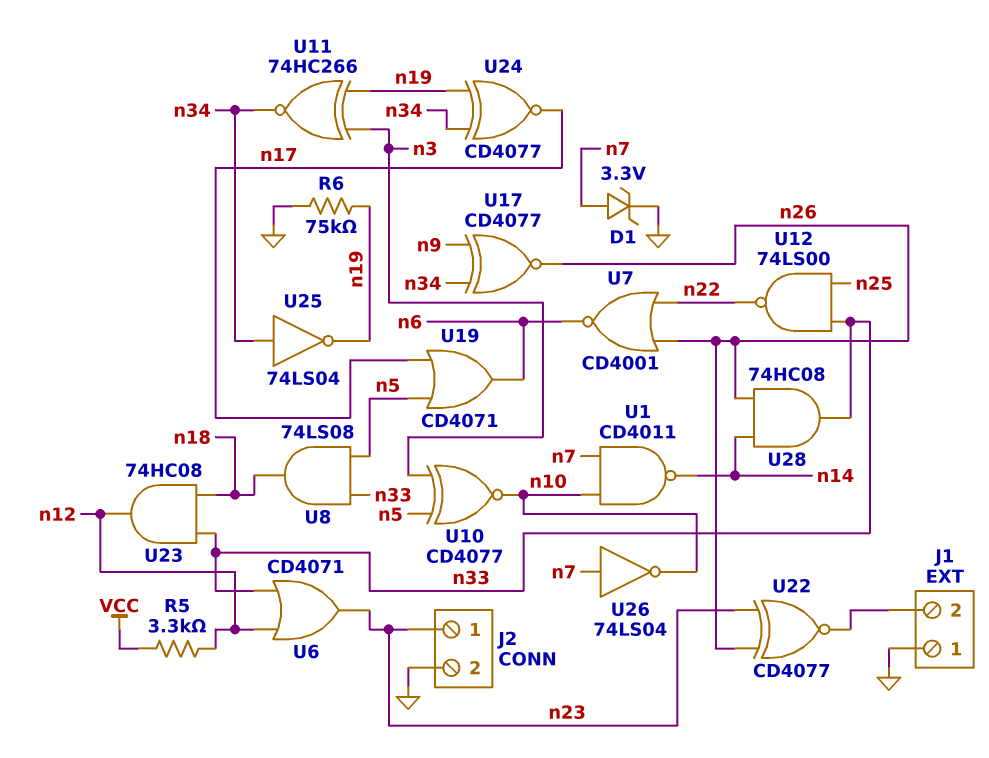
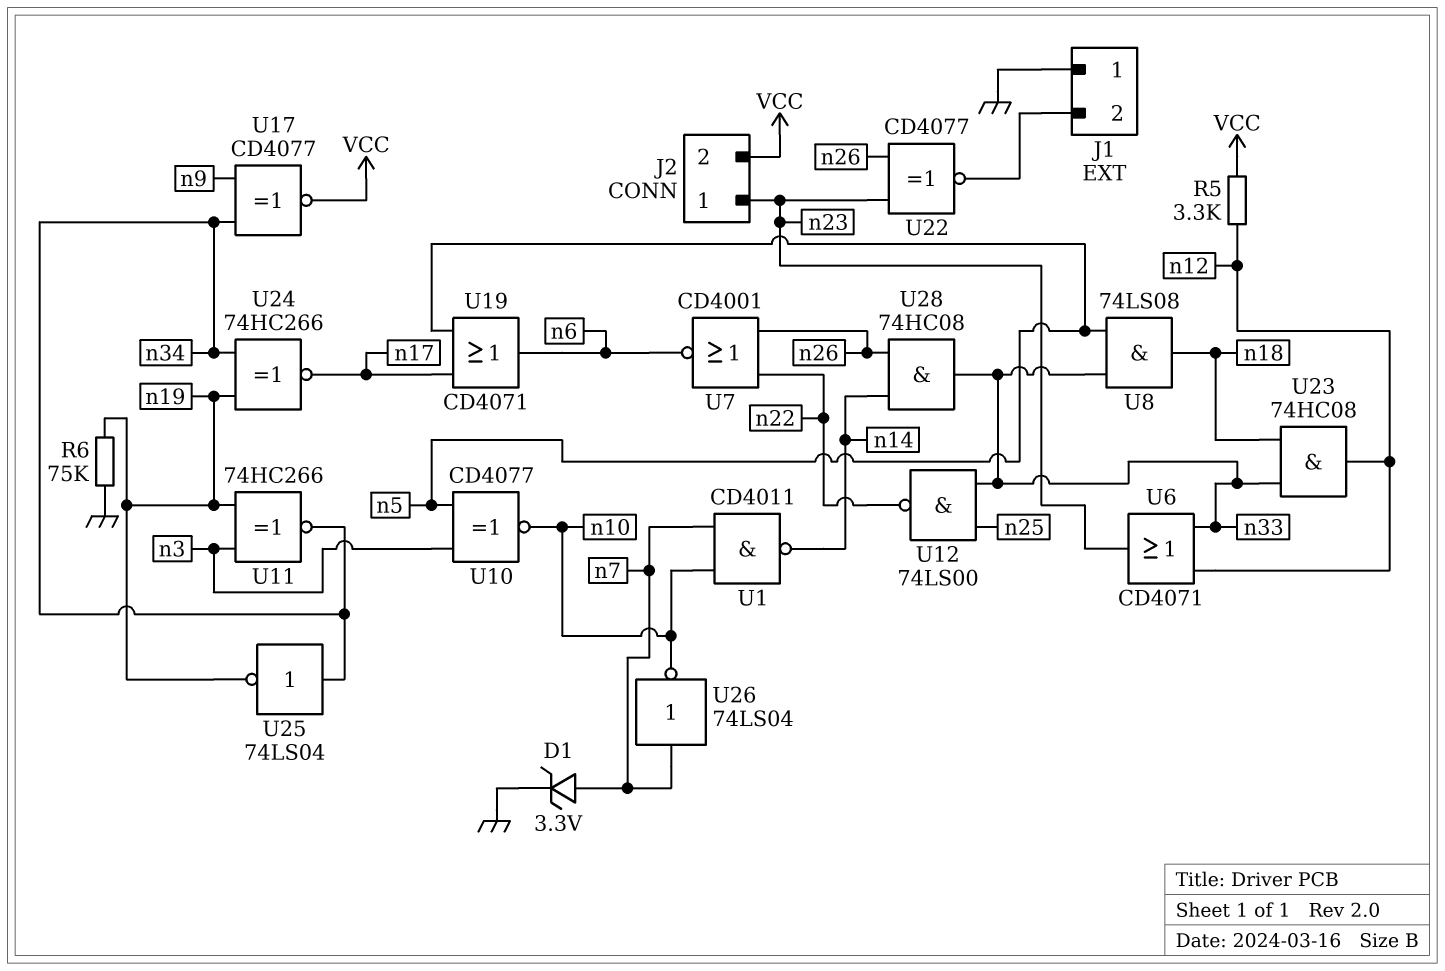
J2 pin 2: GND -> VCC
U17: XNOR CD4077 (in n9, in n34, out n26) -> XNOR CD4077 (in n9, in n34, out VCC)
U24: XNOR CD4077 (in n19, in n34, out n17) -> XNOR 74HC266 (in n19, in n34, out n17)

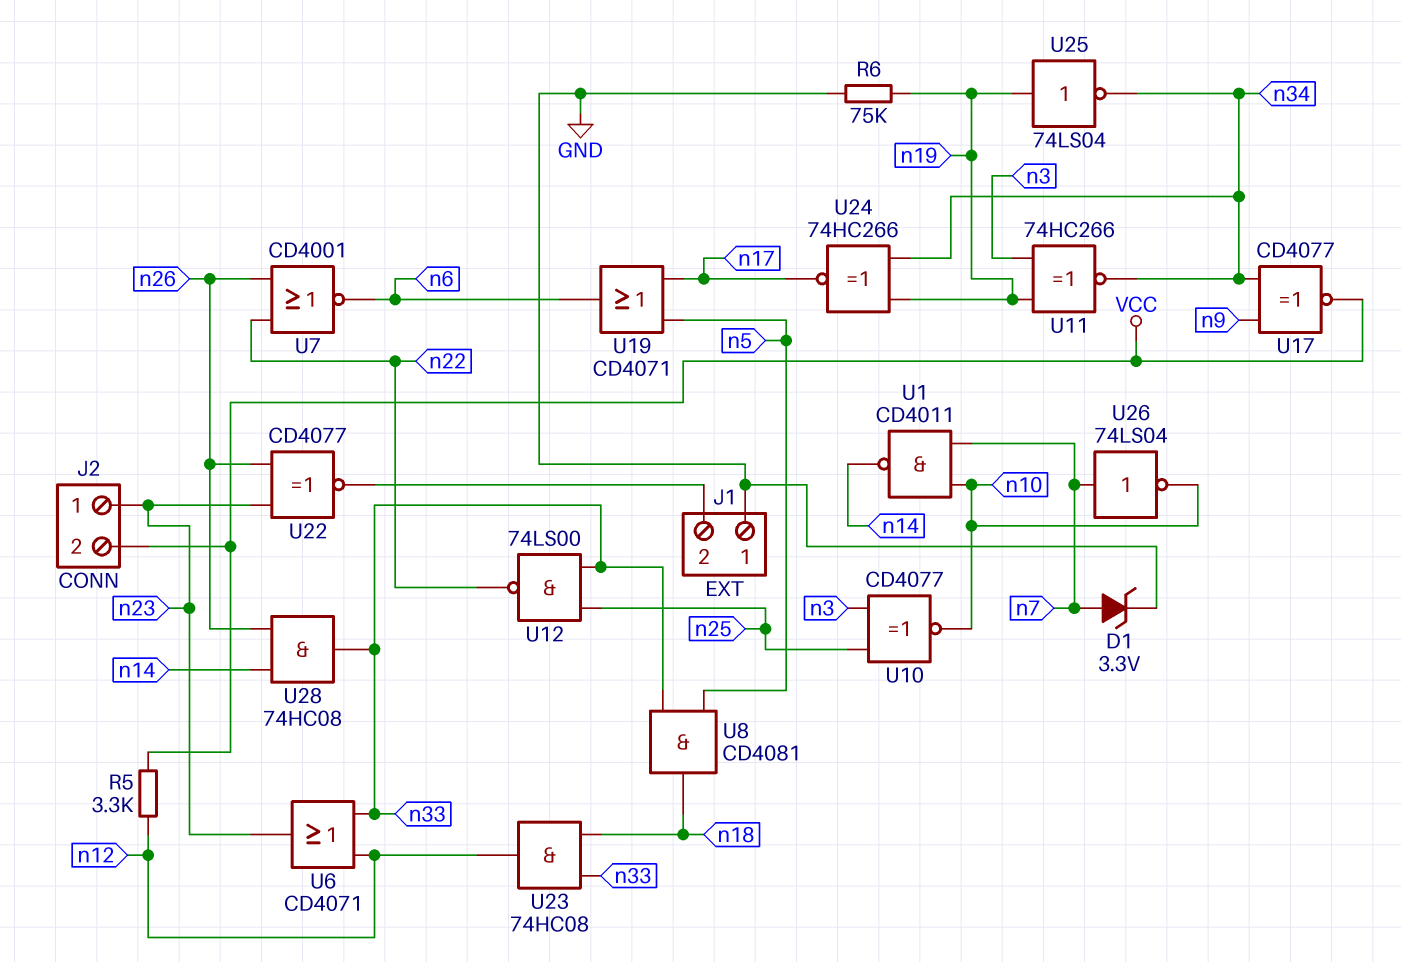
U8: AND 74LS08 (in n5, in n33, out n18) -> AND CD4081 (in n5, in n33, out n18)
U10: XNOR CD4077 (in n3, in n5, out n10) -> XNOR CD4077 (in n3, in n25, out n10)
U25: NOT 74LS04 (in n34, out n19) -> NOT 74LS04 (in n19, out n34)

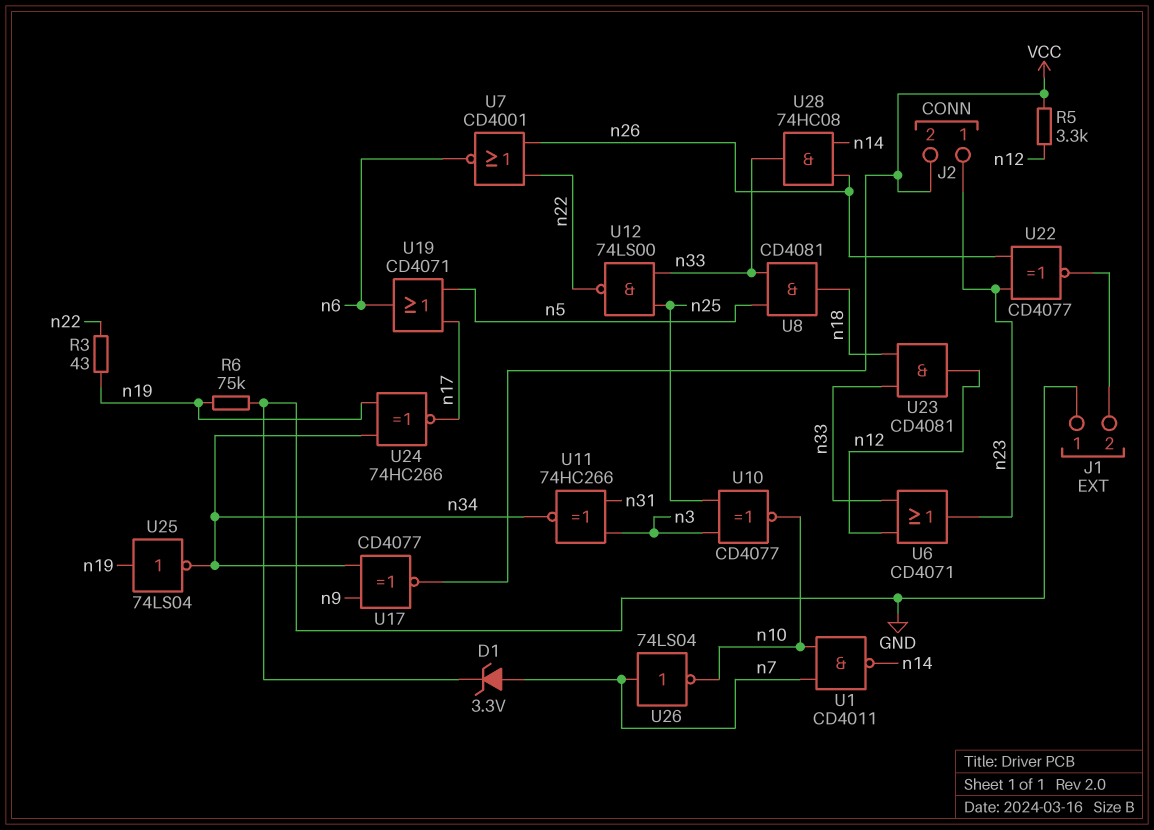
R3: none -> 43 (n19, n22)
U11: XNOR 74HC266 (in n3, in n19, out n34) -> XNOR 74HC266 (in n3, in n31, out n34)
U23: AND 74HC08 (in n18, in n33, out n12) -> AND CD4081 (in n18, in n33, out n12)

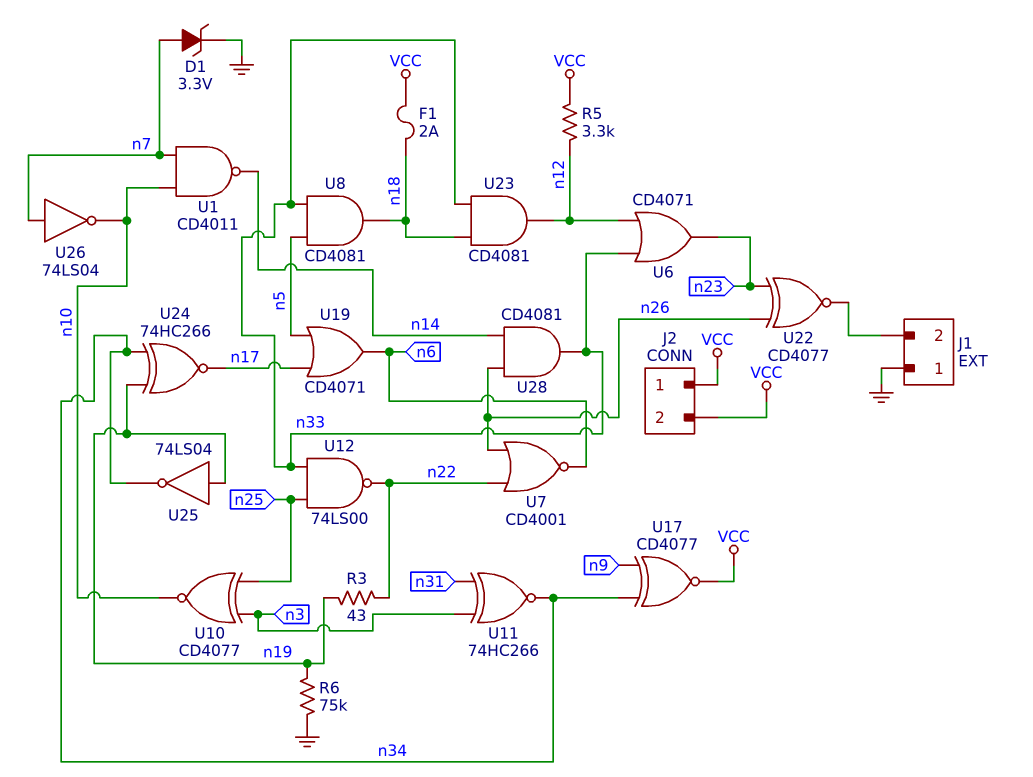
F1: none -> 2A (VCC, n18)
J2 pin 1: n23 -> VCC
U28: AND 74HC08 (in n14, in n26, out n33) -> AND CD4081 (in n14, in n26, out n33)

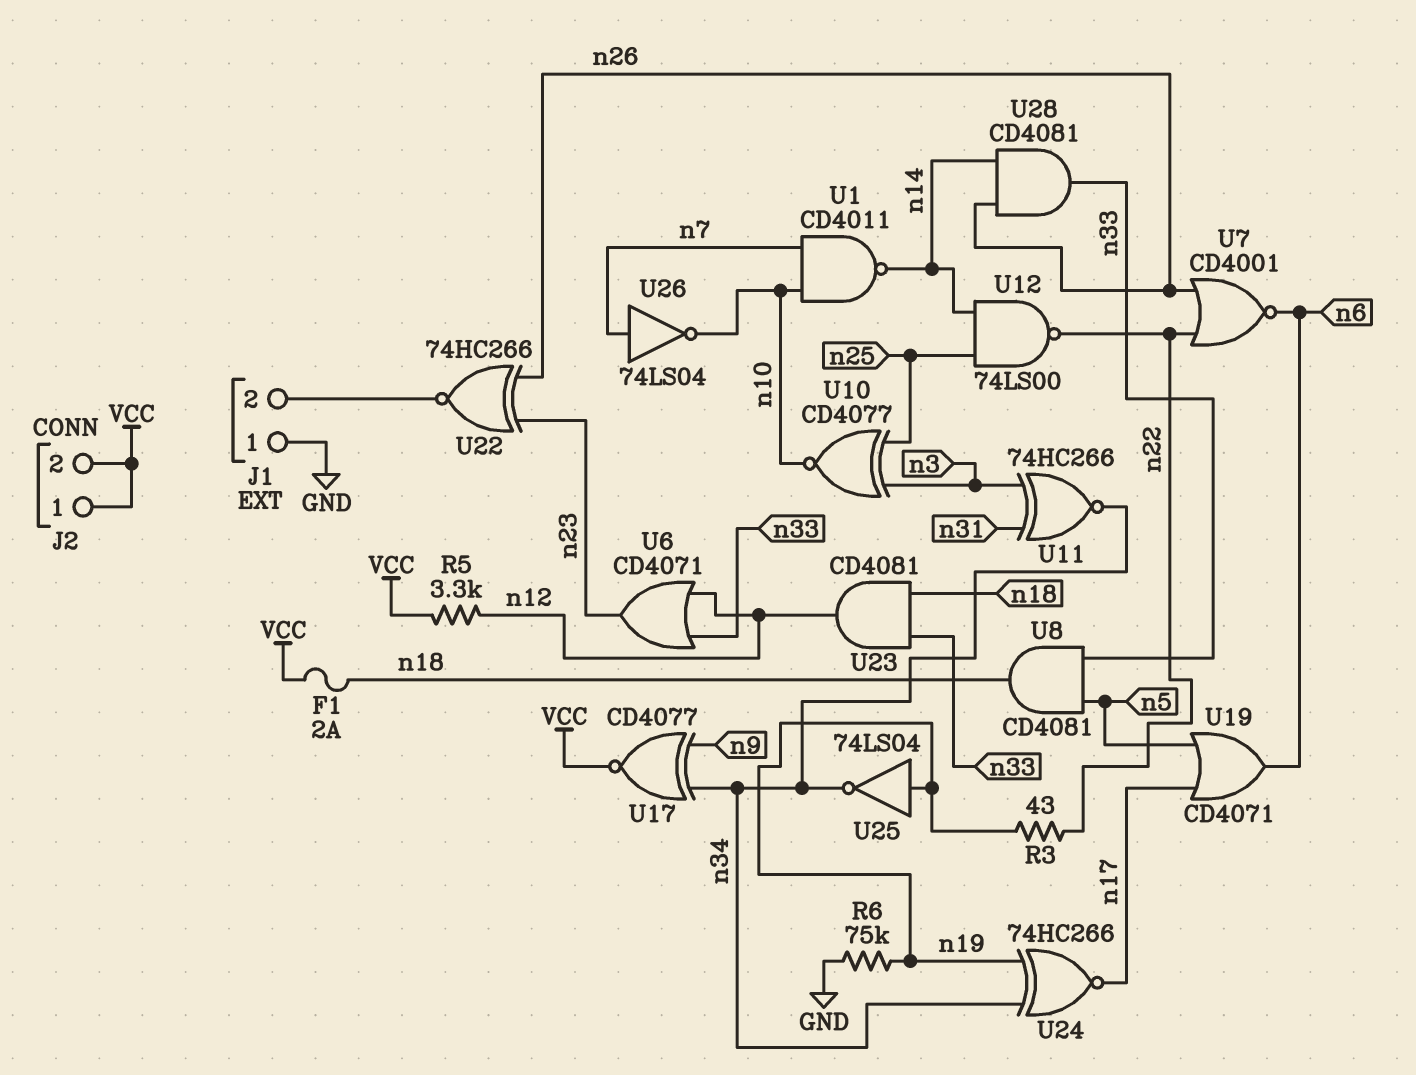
D1: zener 3.3V (A n7, K GND) -> none
U12: NAND 74LS00 (in n25, in n33, out n22) -> NAND 74LS00 (in n14, in n25, out n22)
U22: XNOR CD4077 (in n23, in n26, out J1/2) -> XNOR 74HC266 (in n23, in n26, out J1/2)

